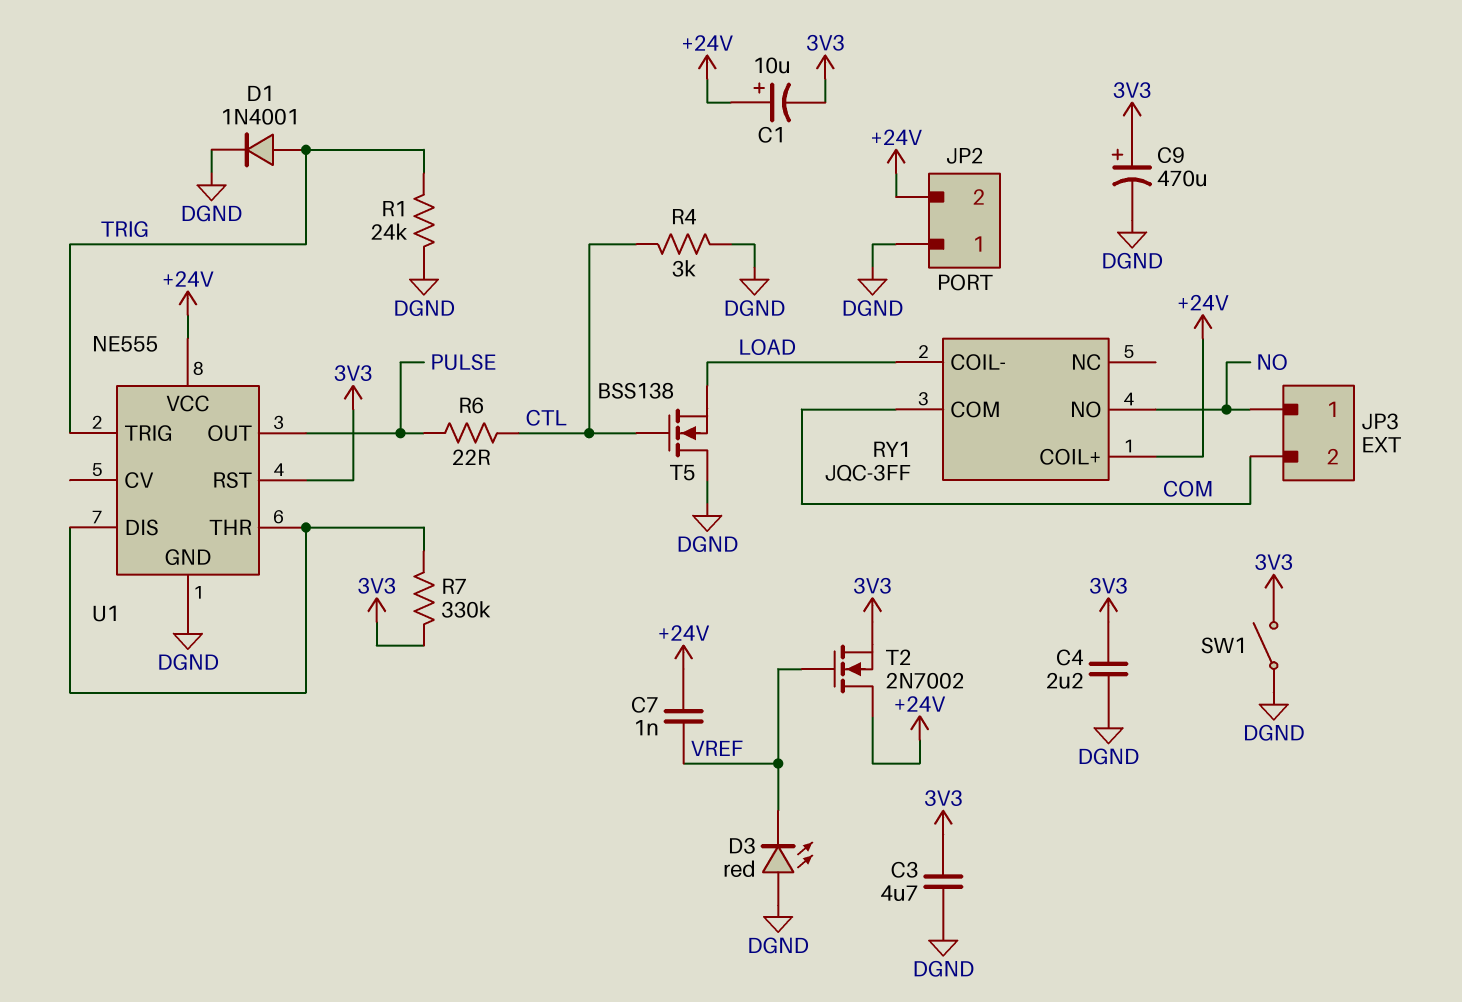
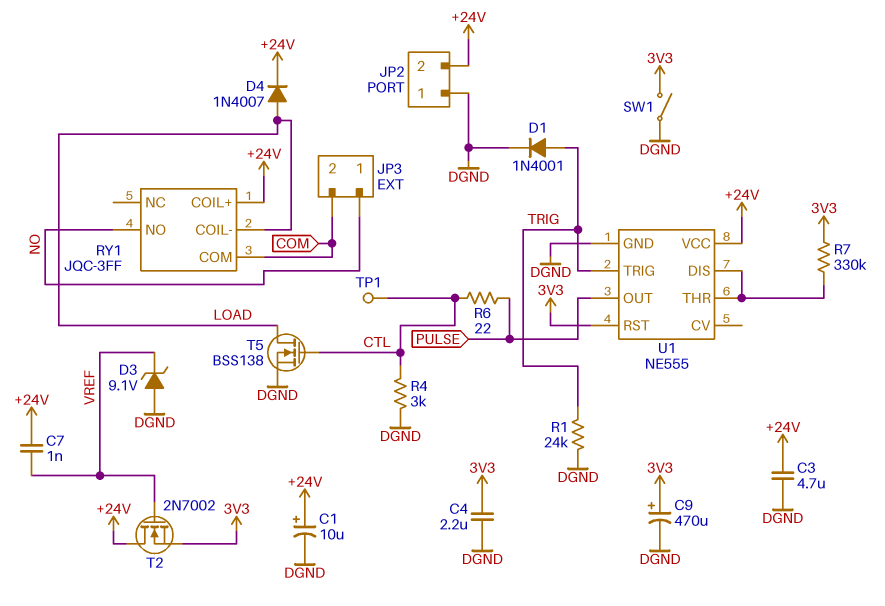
C1: 10uF (plus +24V, minus 3V3) -> 10uF (plus +24V, minus DGND)
C3: 4.7uF (3V3, DGND) -> 4.7uF (+24V, DGND)
D3: LED red (A DGND, K VREF) -> zener 9.1V (A DGND, K VREF)
D4: none -> diode 1N4007 (A LOAD, K +24V)
T5: NMOS BSS138 (G CTL, D DGND, S LOAD) -> NMOS BSS138 (G CTL, D LOAD, S DGND)
TP1: none -> test point (CTL)

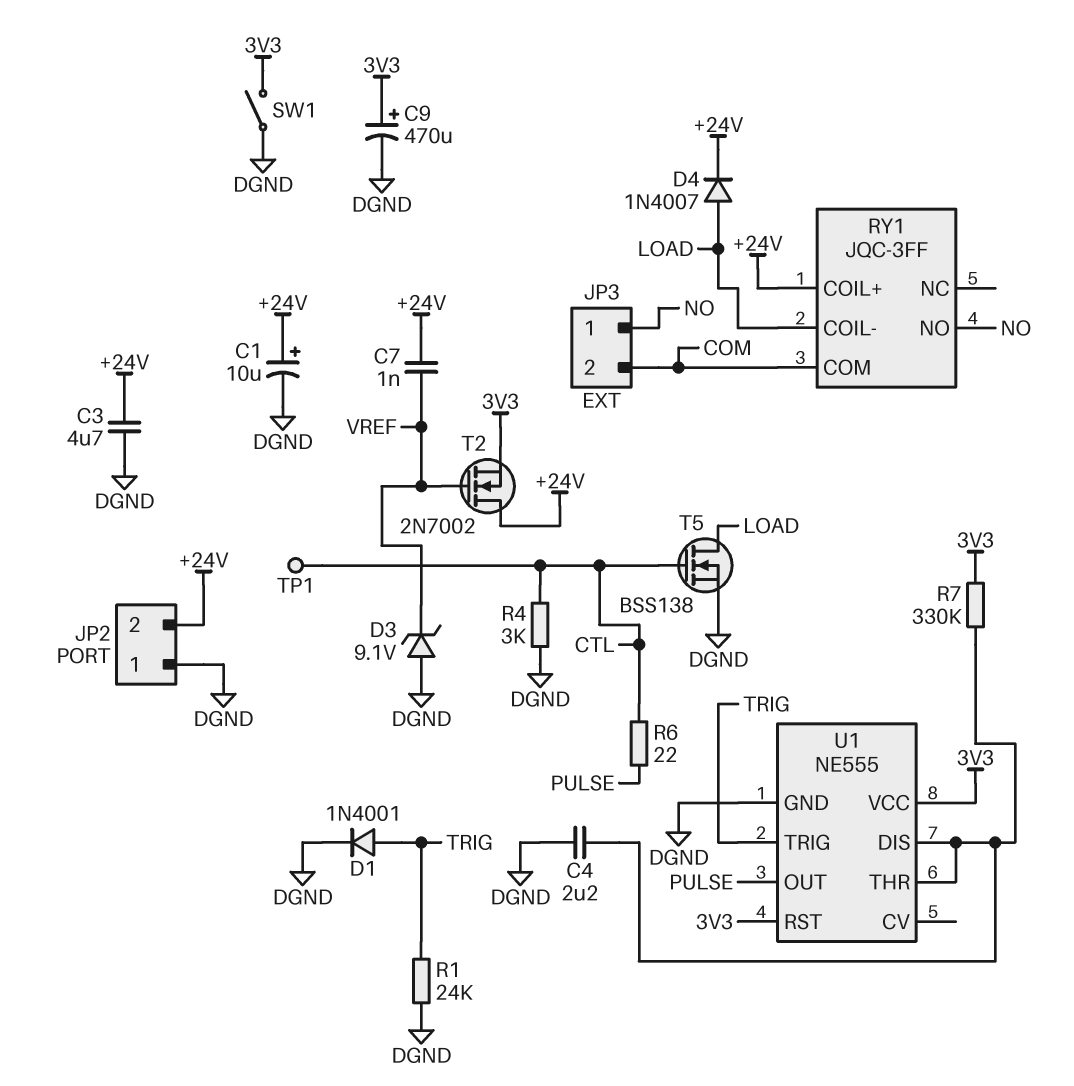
C4: 2.2uF (3V3, DGND) -> 2.2uF (DGND, U1/DIS)
U1 pin VCC: +24V -> 3V3

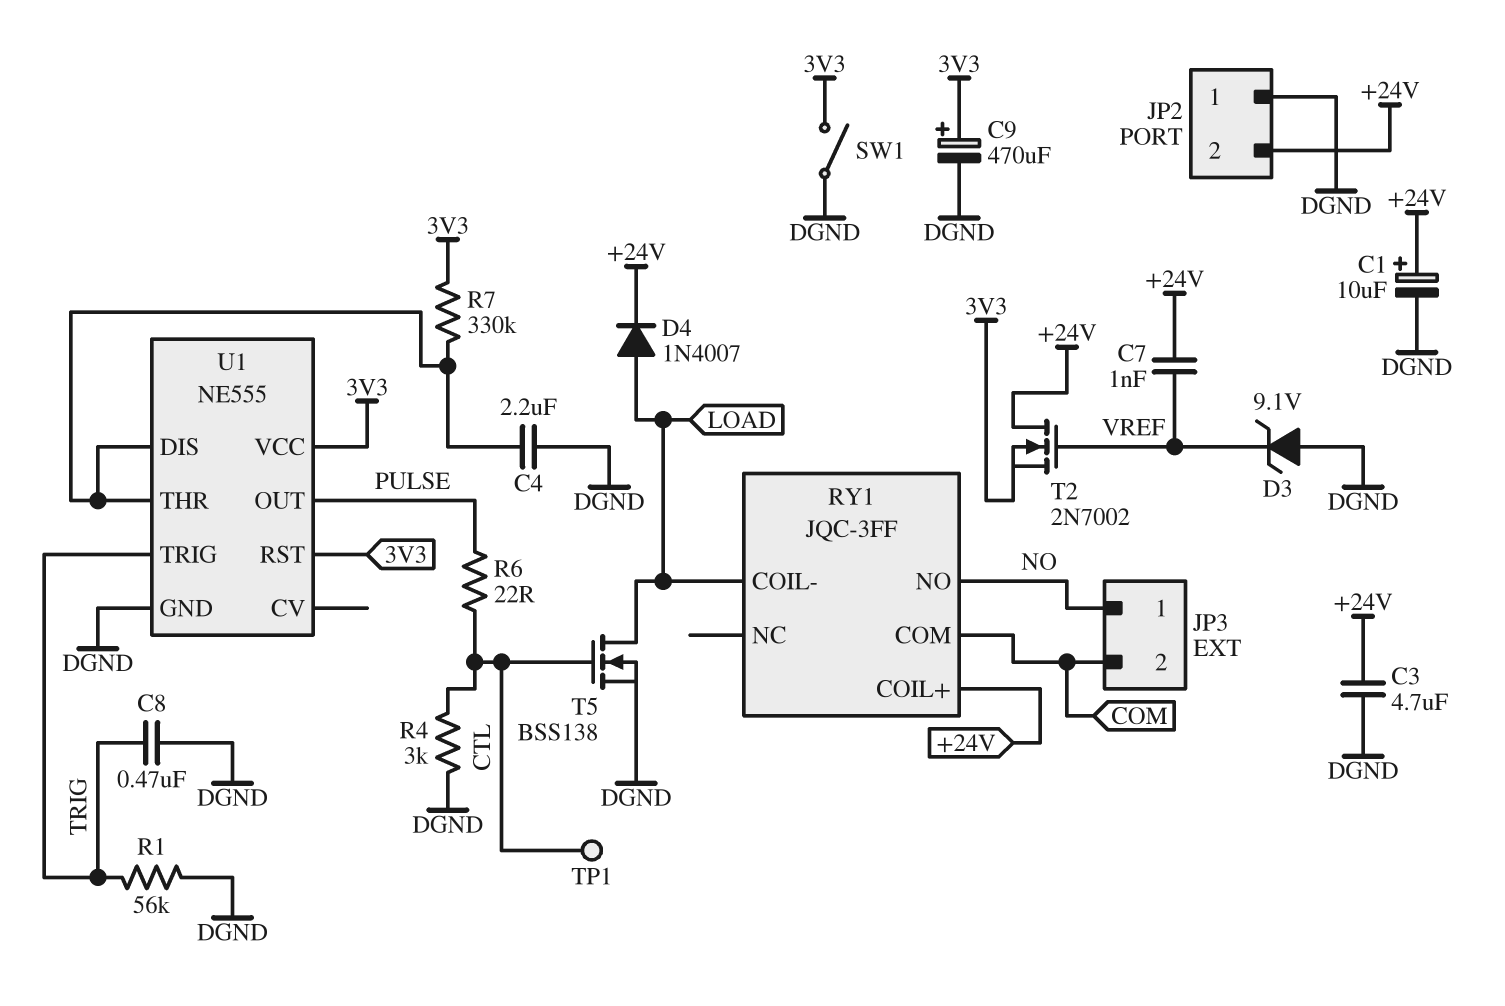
C8: none -> 470nF (DGND, TRIG)
D1: diode 1N4001 (A TRIG, K DGND) -> none
R1: 24k (DGND, TRIG) -> 56k (DGND, TRIG)

